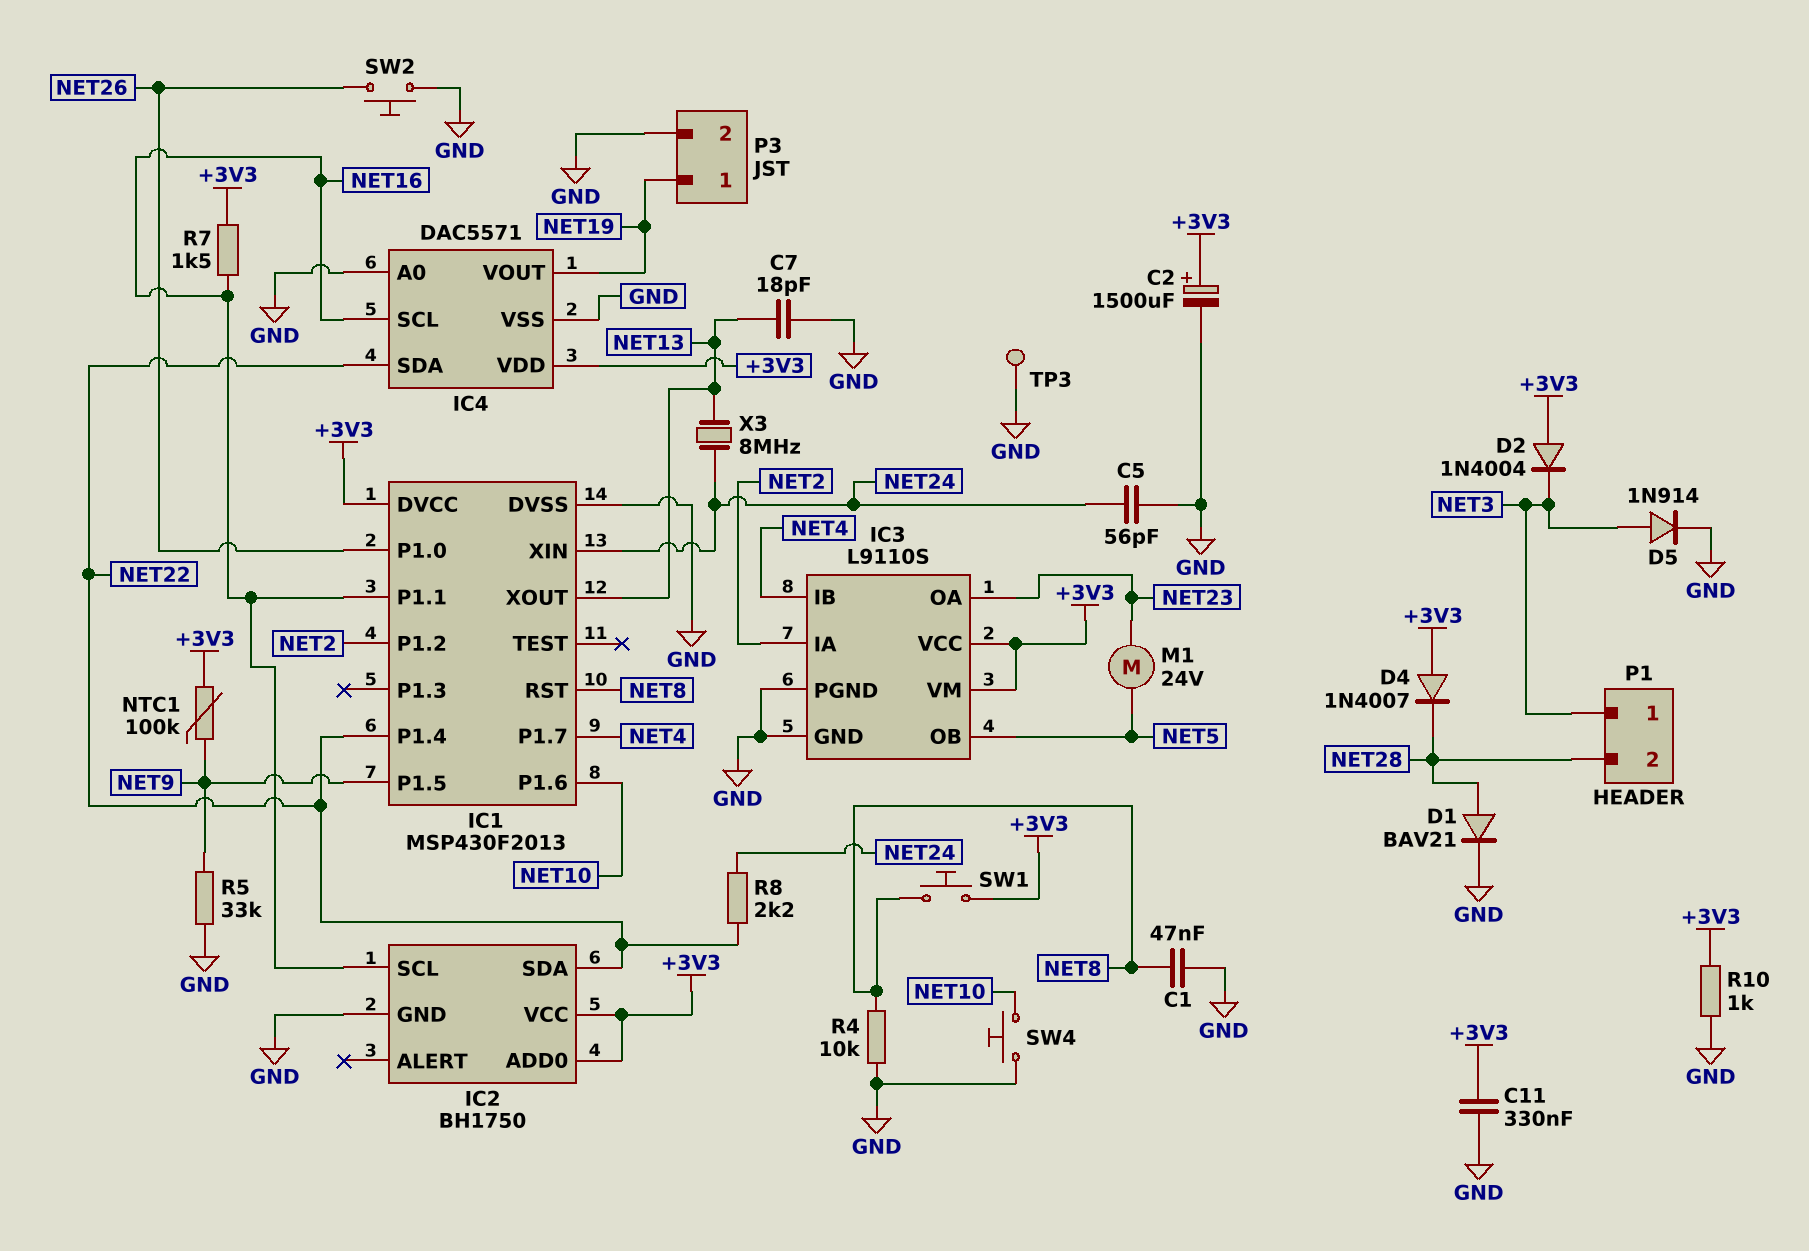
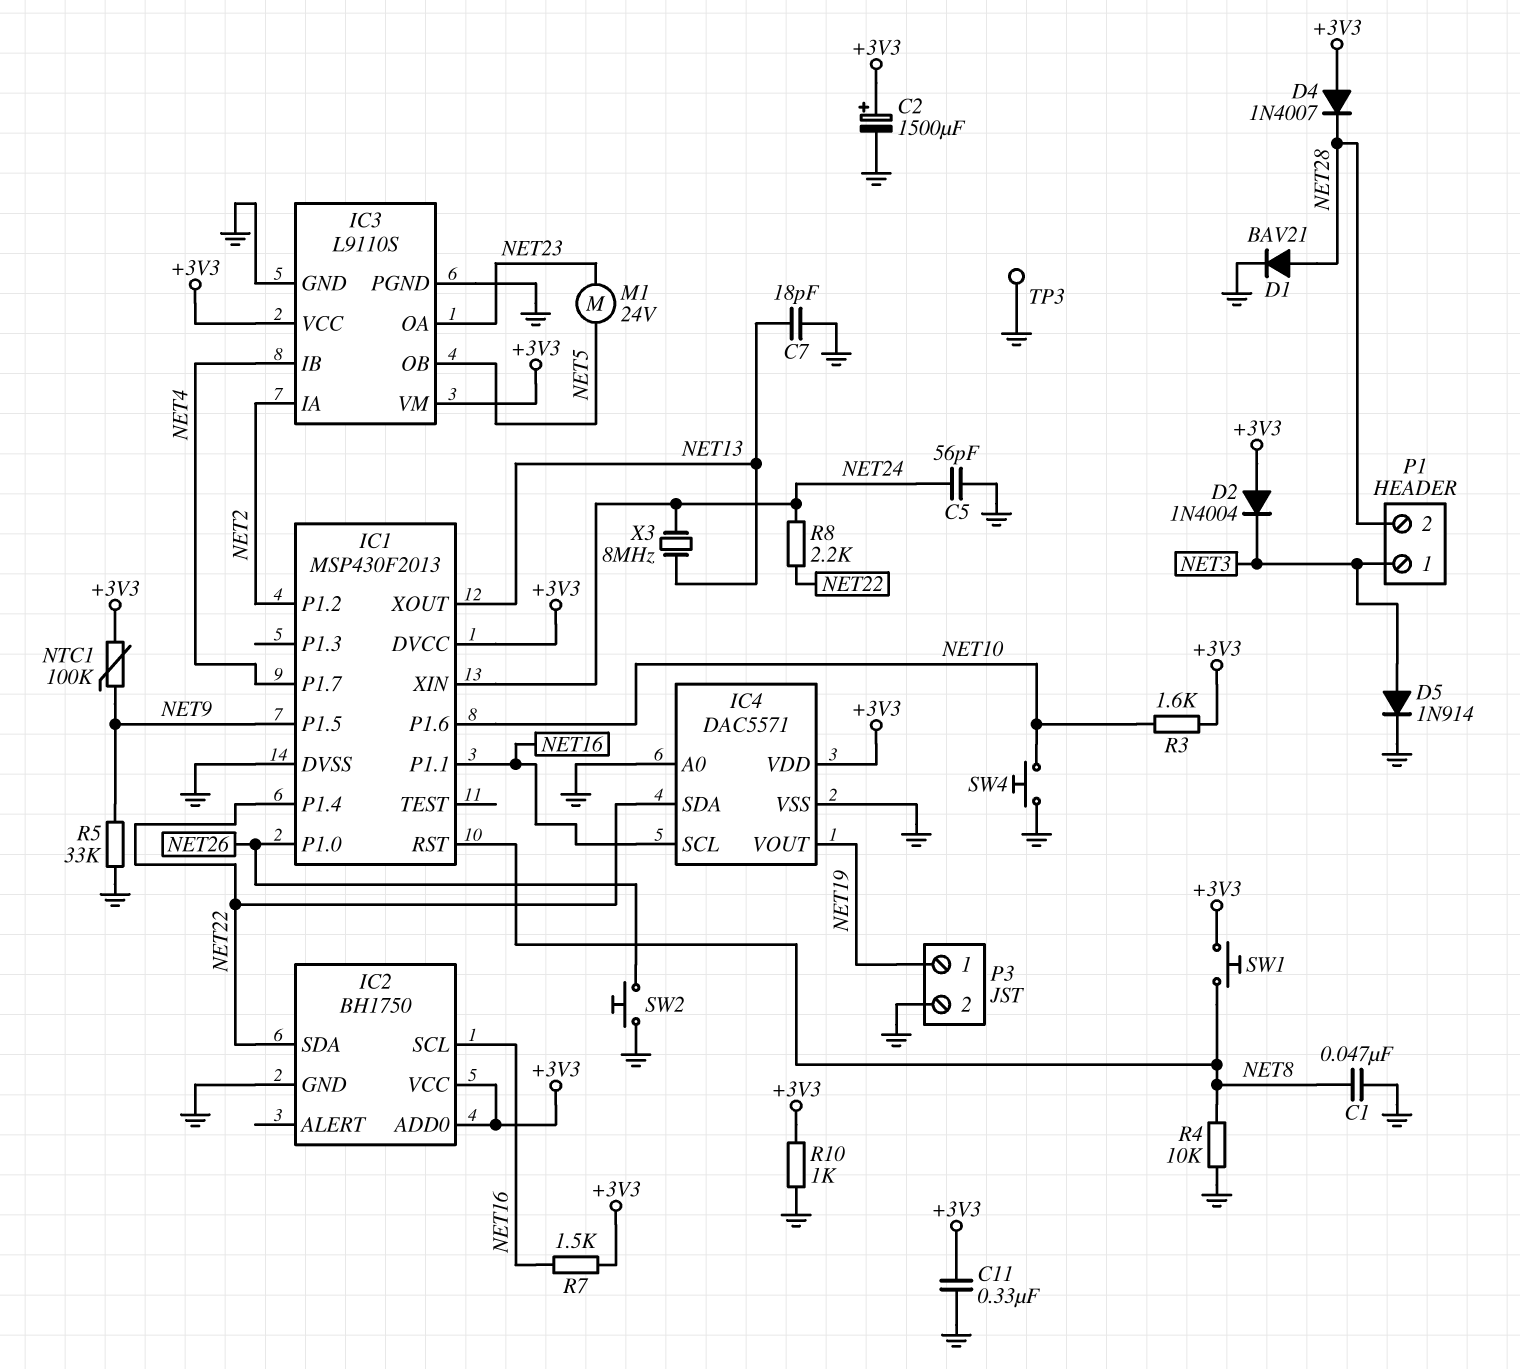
R3: none -> 1.6k (+3V3, NET10)

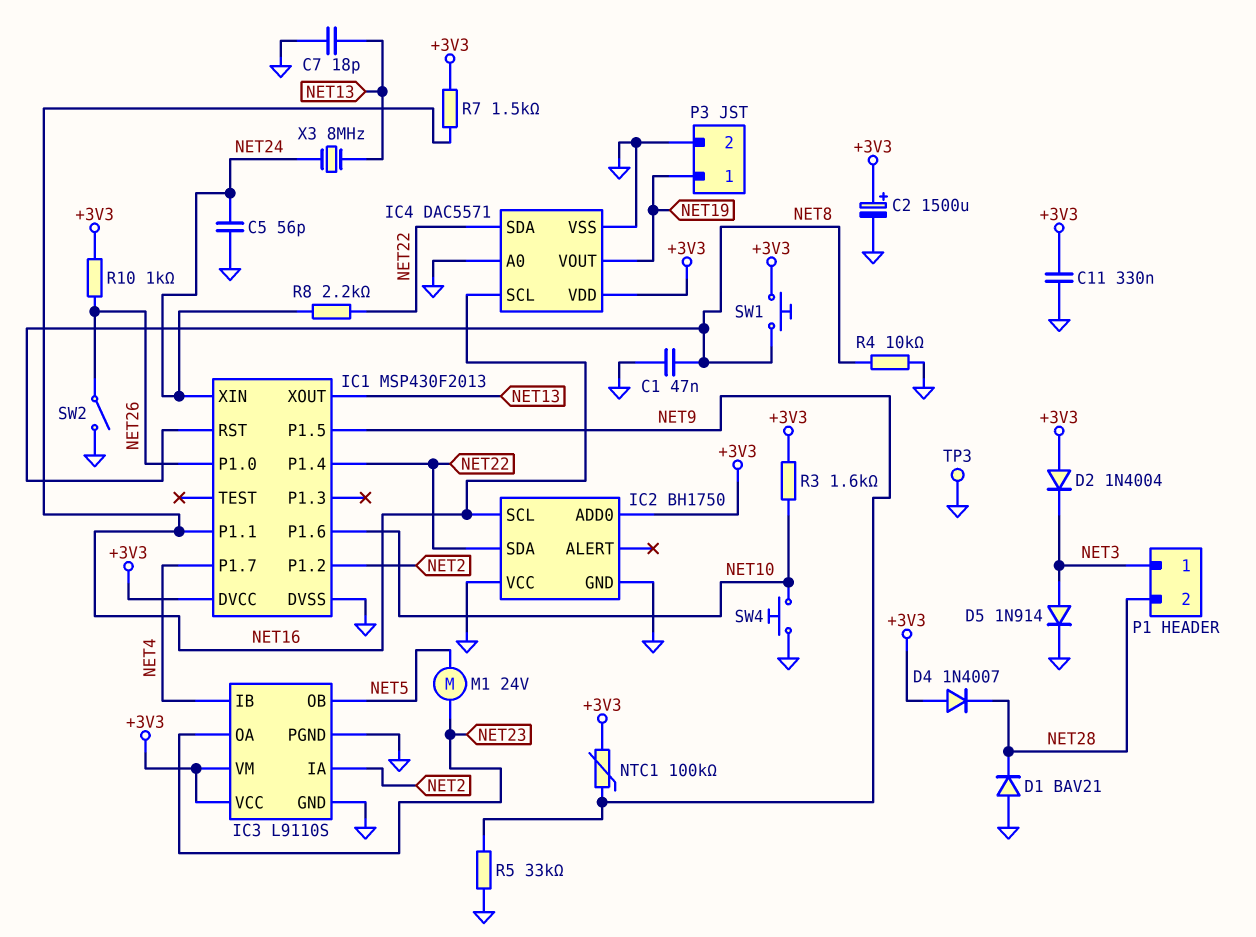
D1: diode BAV21 (A NET28, K GND) -> diode BAV21 (A GND, K NET28)
IC2 pin VCC: +3V3 -> GND
R10: 1k (+3V3, GND) -> 1k (+3V3, NET26)
SW2: button (GND, NET26) -> switch (GND, NET26)

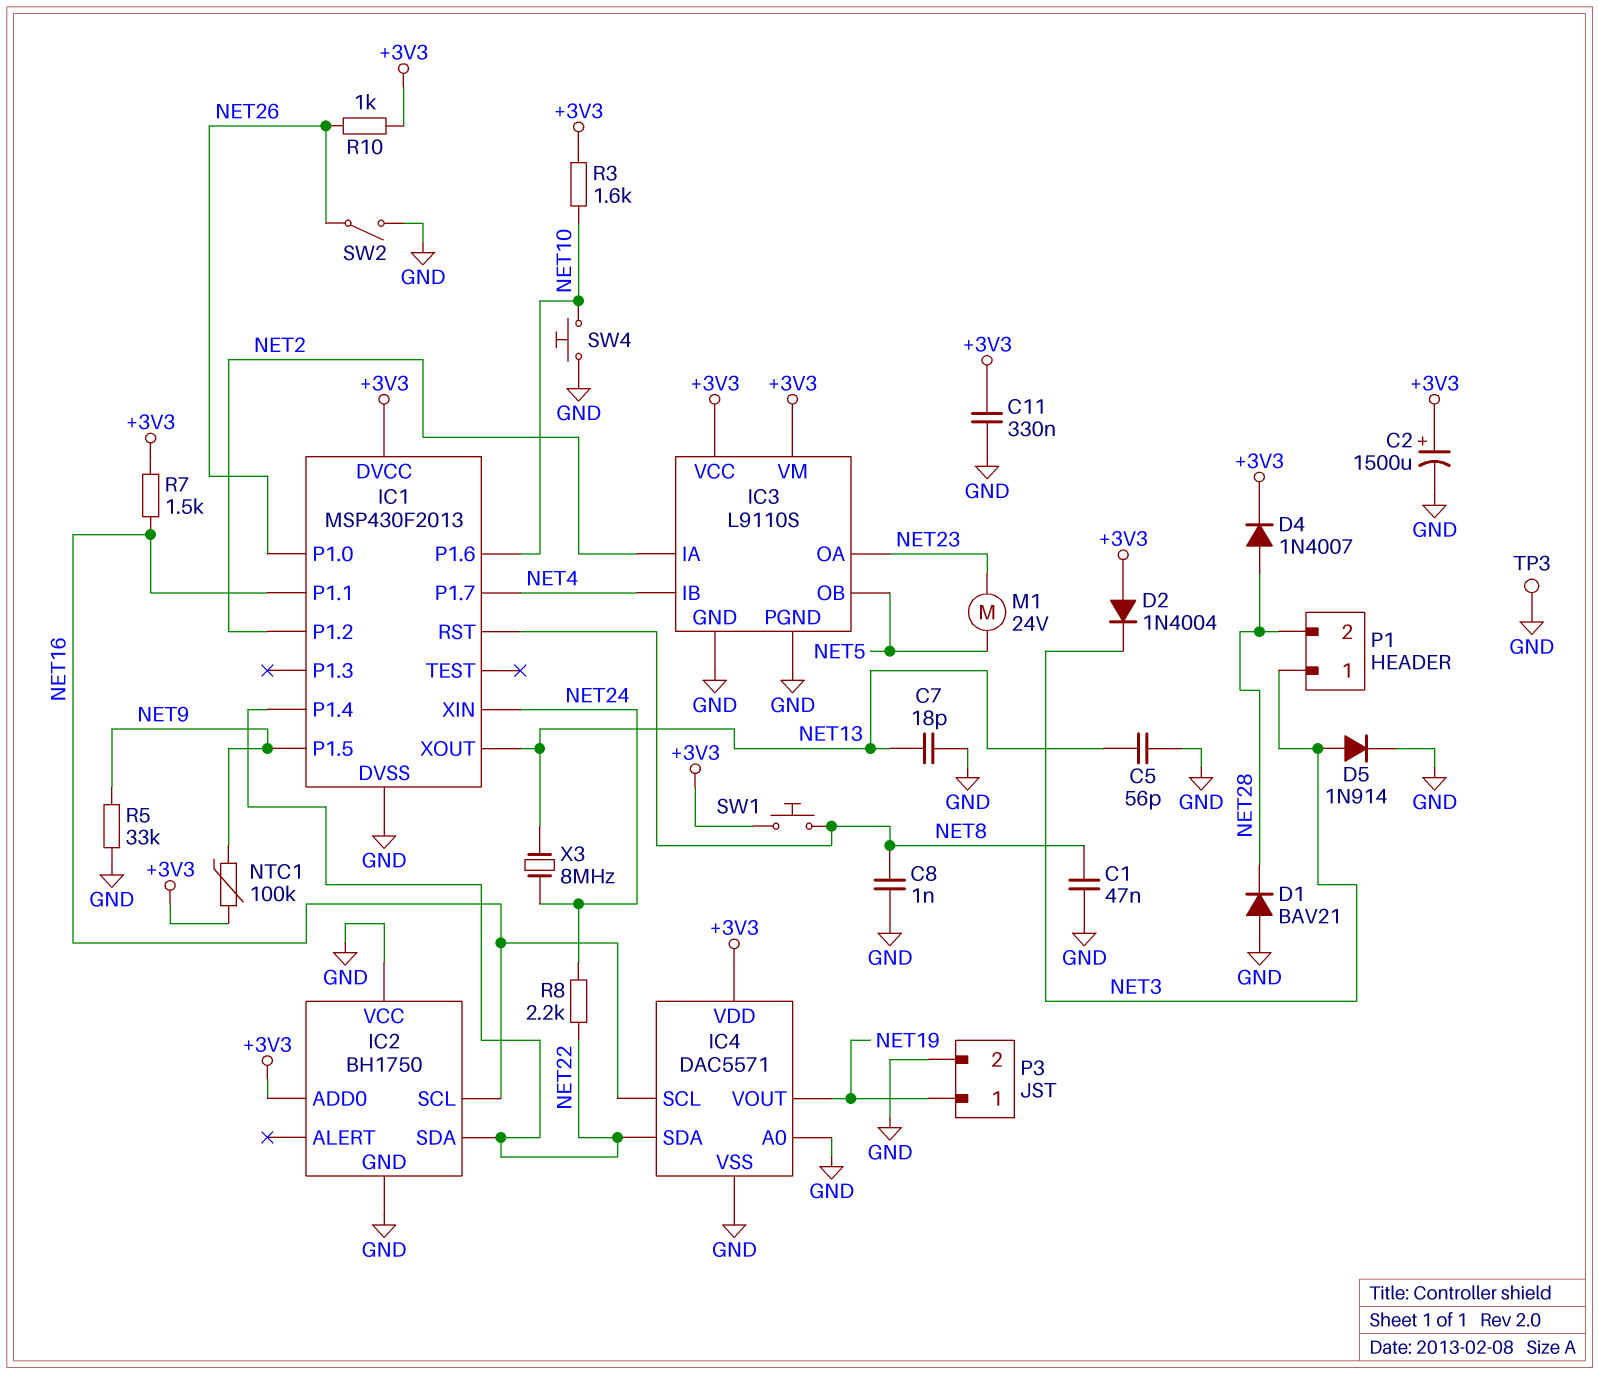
C5: 56pF (GND, NET24) -> 56pF (GND, NET13)
C8: none -> 1nF (GND, NET8)
D4: diode 1N4007 (A +3V3, K NET28) -> diode 1N4007 (A NET28, K +3V3)
R4: 10k (GND, NET8) -> none

